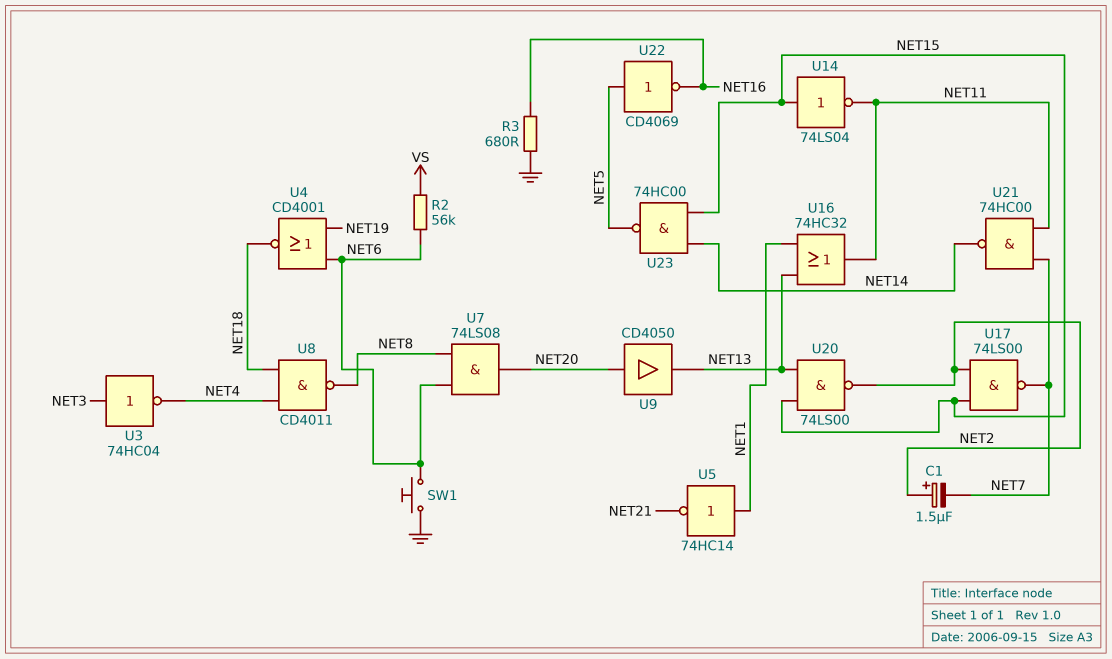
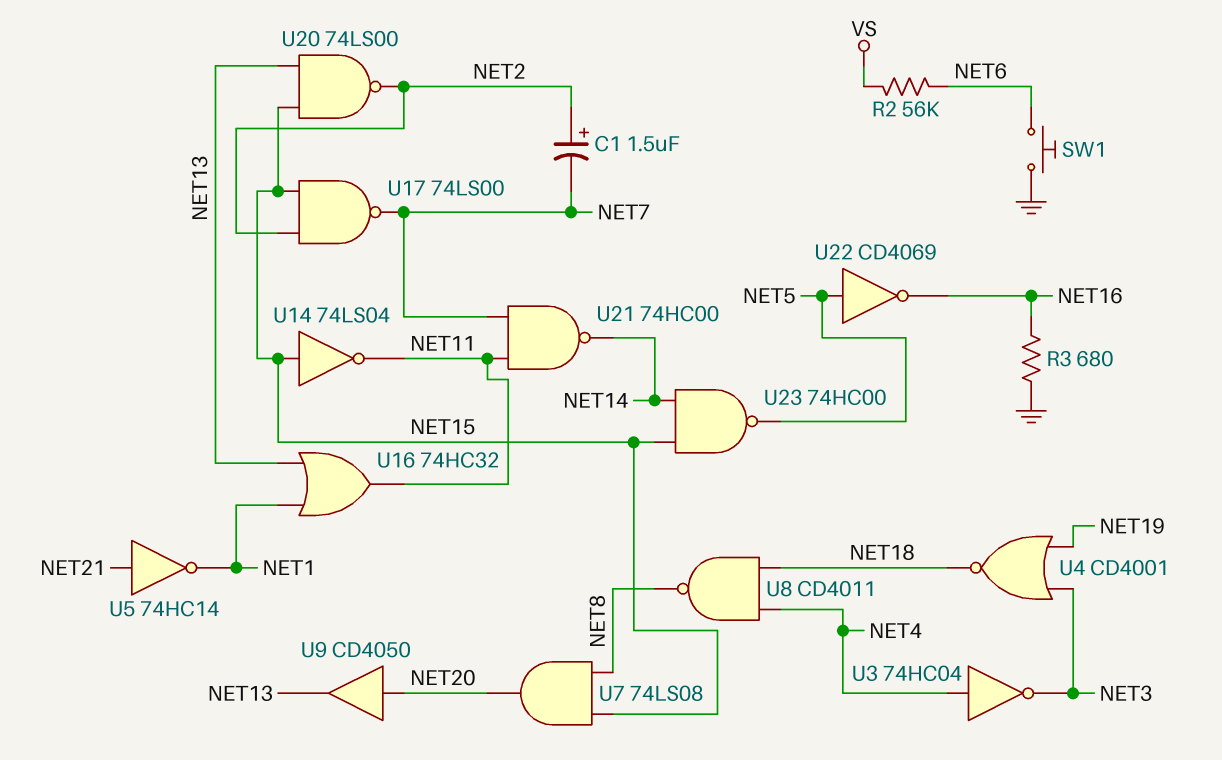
U3: NOT 74HC04 (in NET3, out NET4) -> NOT 74HC04 (in NET4, out NET3)
U4: NOR CD4001 (in NET6, in NET19, out NET18) -> NOR CD4001 (in NET3, in NET19, out NET18)
U5: NOT 74HC14 (in NET1, out NET21) -> NOT 74HC14 (in NET21, out NET1)
U7: AND 74LS08 (in NET6, in NET8, out NET20) -> AND 74LS08 (in NET8, in NET15, out NET20)

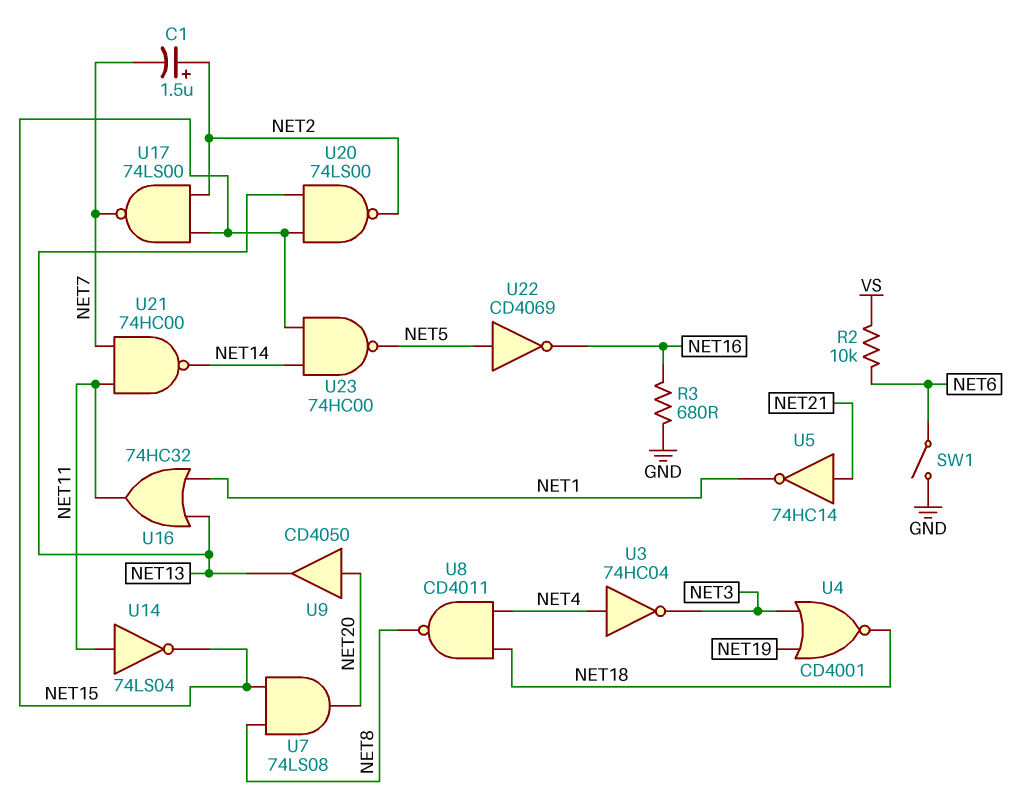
R2: 56k (NET6, VS) -> 10k (NET6, VS)
SW1: button (GND, NET6) -> switch (GND, NET6)
U14: NOT 74LS04 (in NET15, out NET11) -> NOT 74LS04 (in NET11, out NET15)

